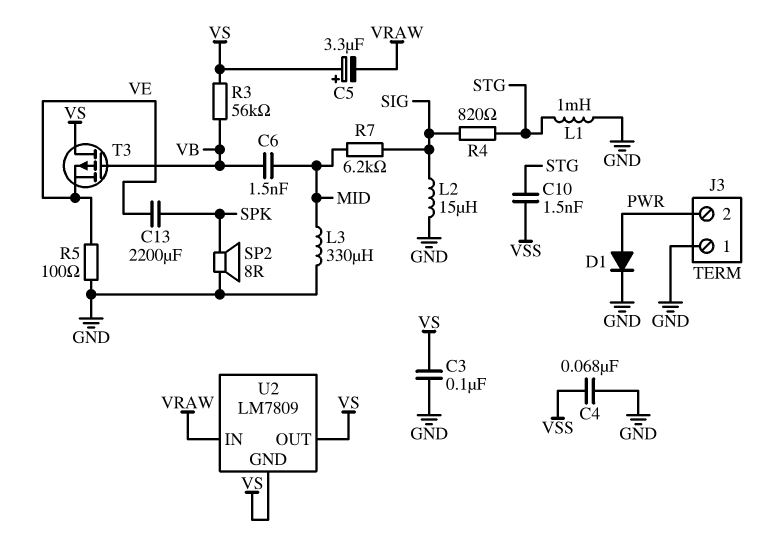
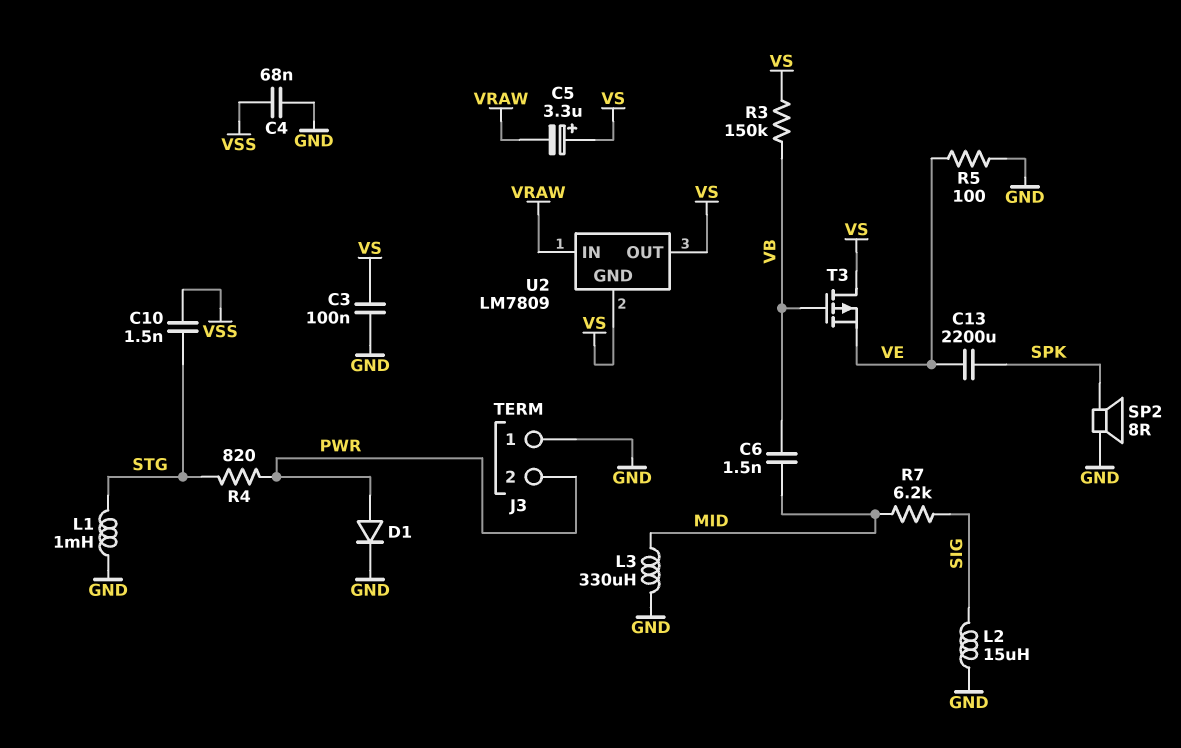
R3: 56k (VB, VS) -> 150k (VB, VS)
R4: 820 (SIG, STG) -> 820 (PWR, STG)

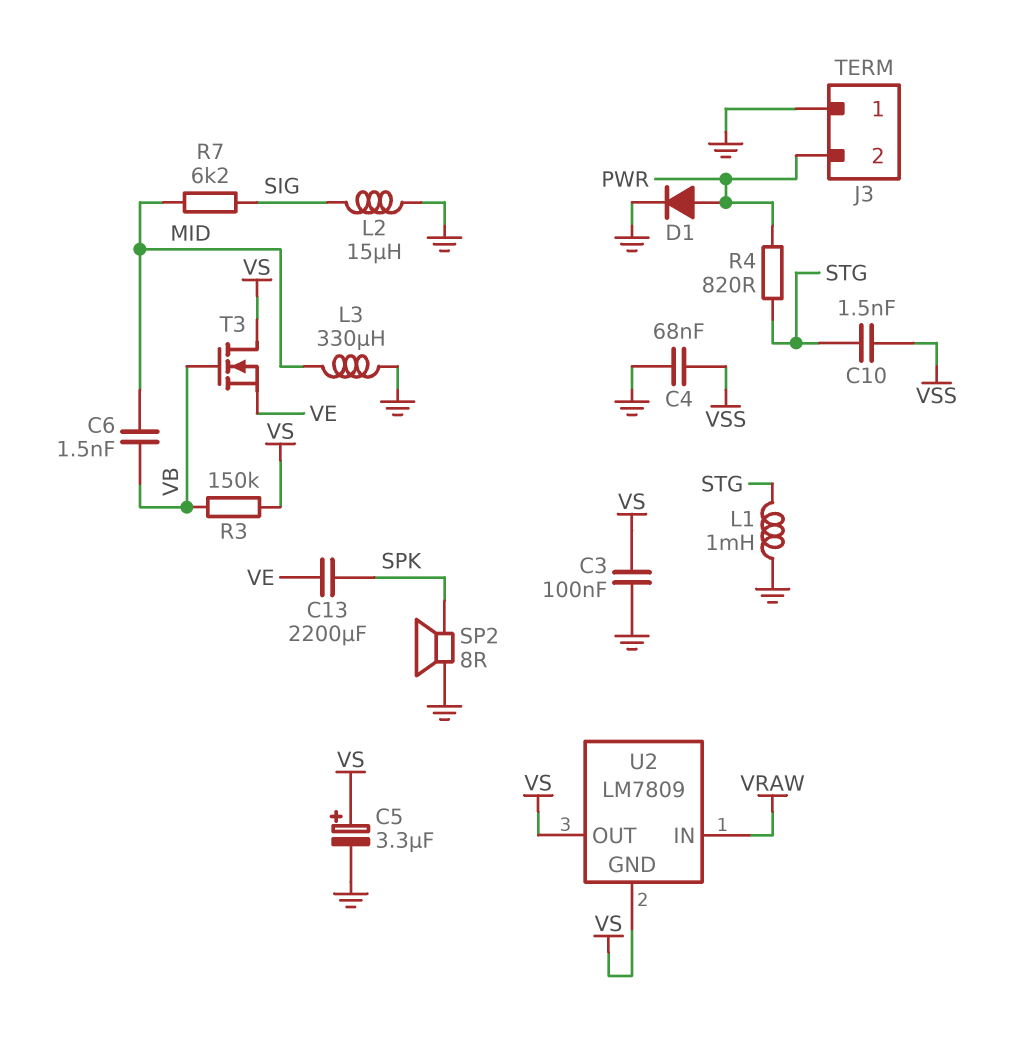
C5: 3.3uF (plus VS, minus VRAW) -> 3.3uF (plus VS, minus GND)
R5: 100 (GND, VE) -> none
T3: PMOS (G VB, D VS, S VE) -> NMOS (G VB, D VS, S VE)

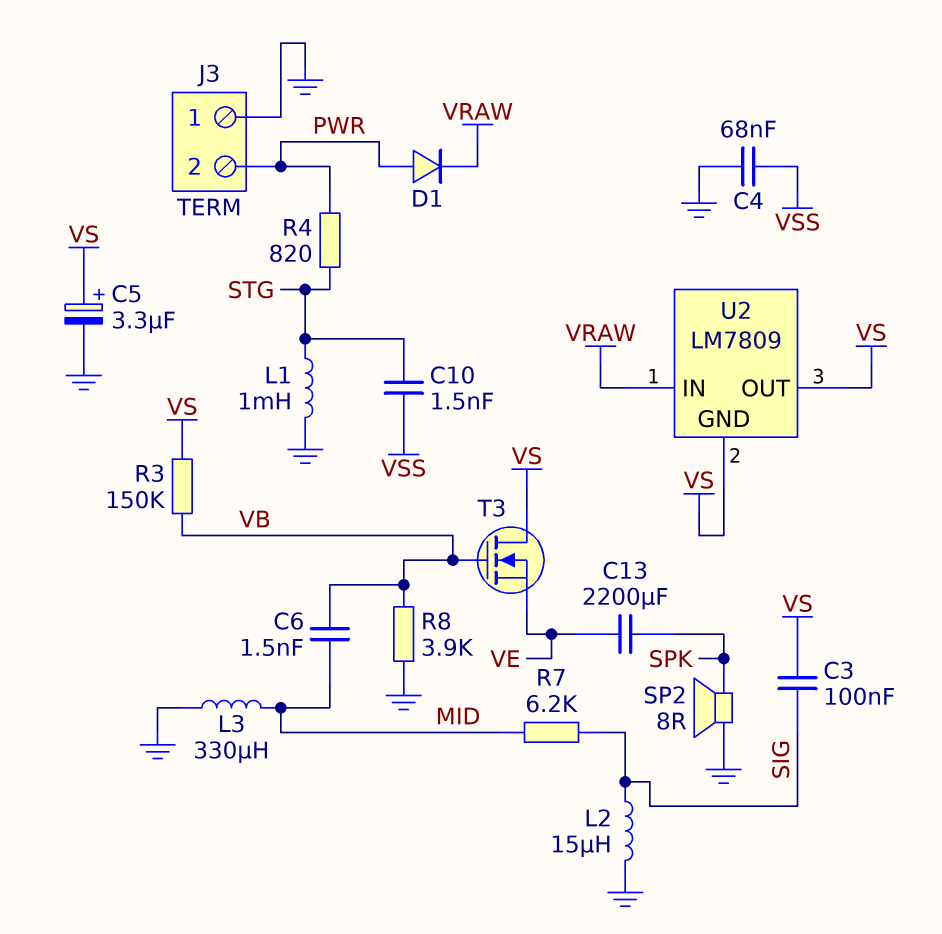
C3: 100nF (GND, VS) -> 100nF (SIG, VS)
D1: diode (A PWR, K GND) -> diode (A PWR, K VRAW)
R8: none -> 3.9k (GND, VB)

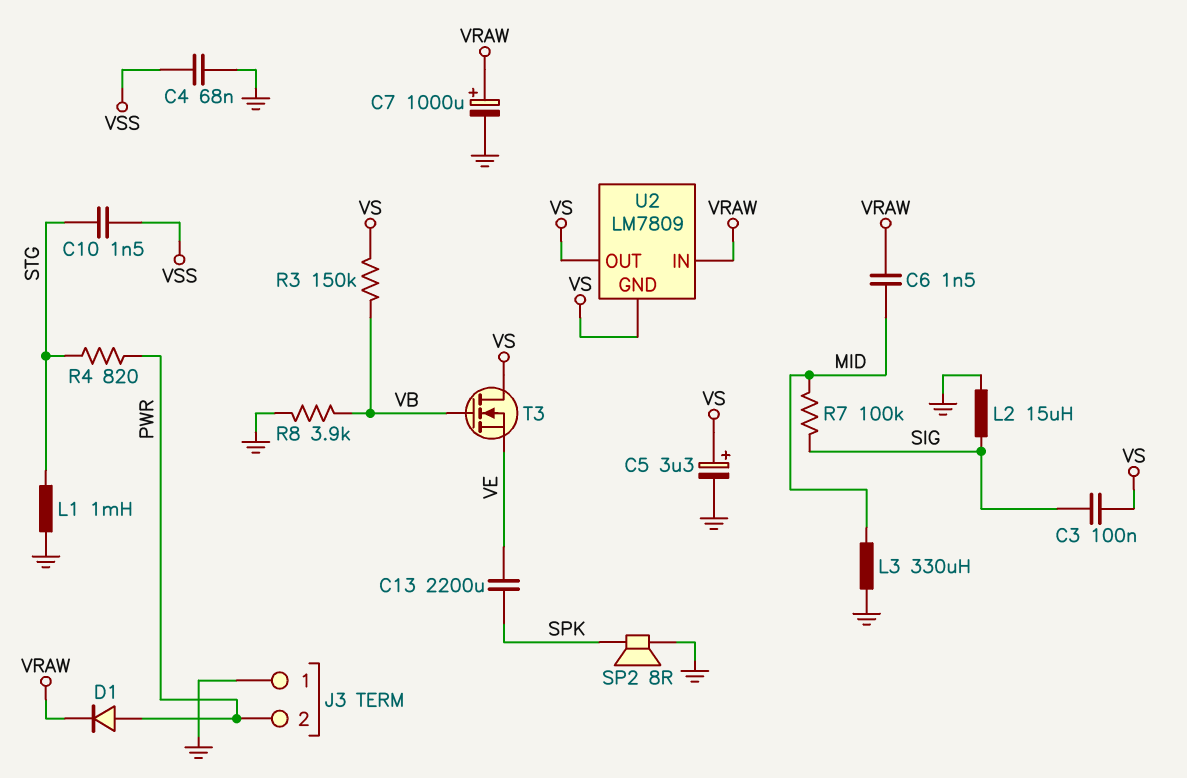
C6: 1.5nF (MID, VB) -> 1.5nF (MID, VRAW)
C7: none -> 1000uF (plus VRAW, minus GND)
R7: 6.2k (MID, SIG) -> 100k (MID, SIG)

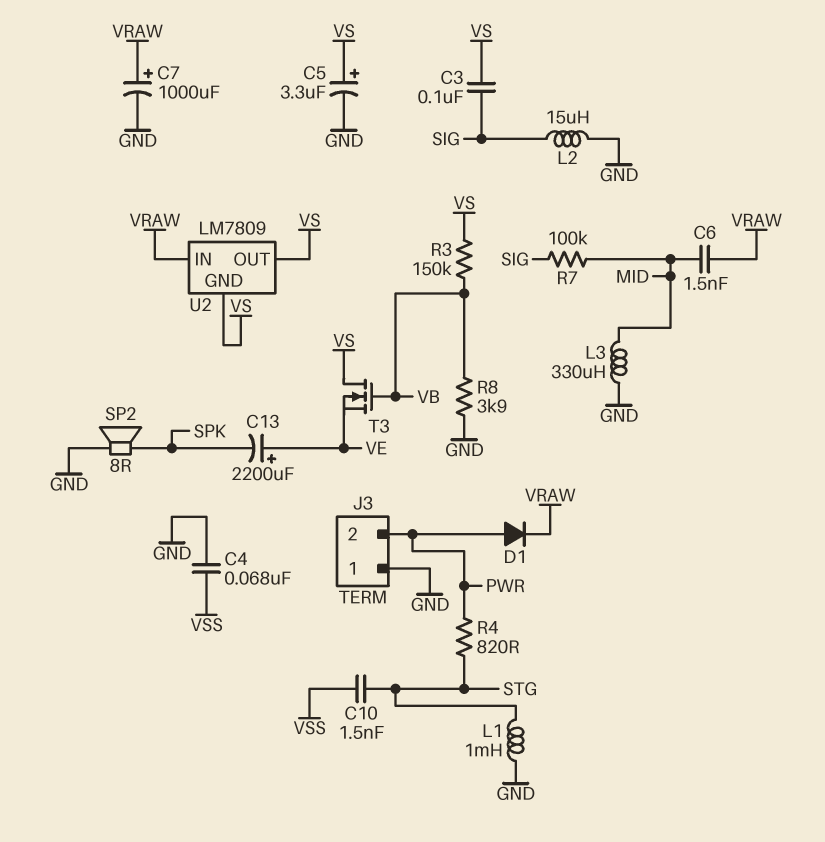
C13: 2200uF (SPK, VE) -> 2200uF (plus VE, minus SPK)

